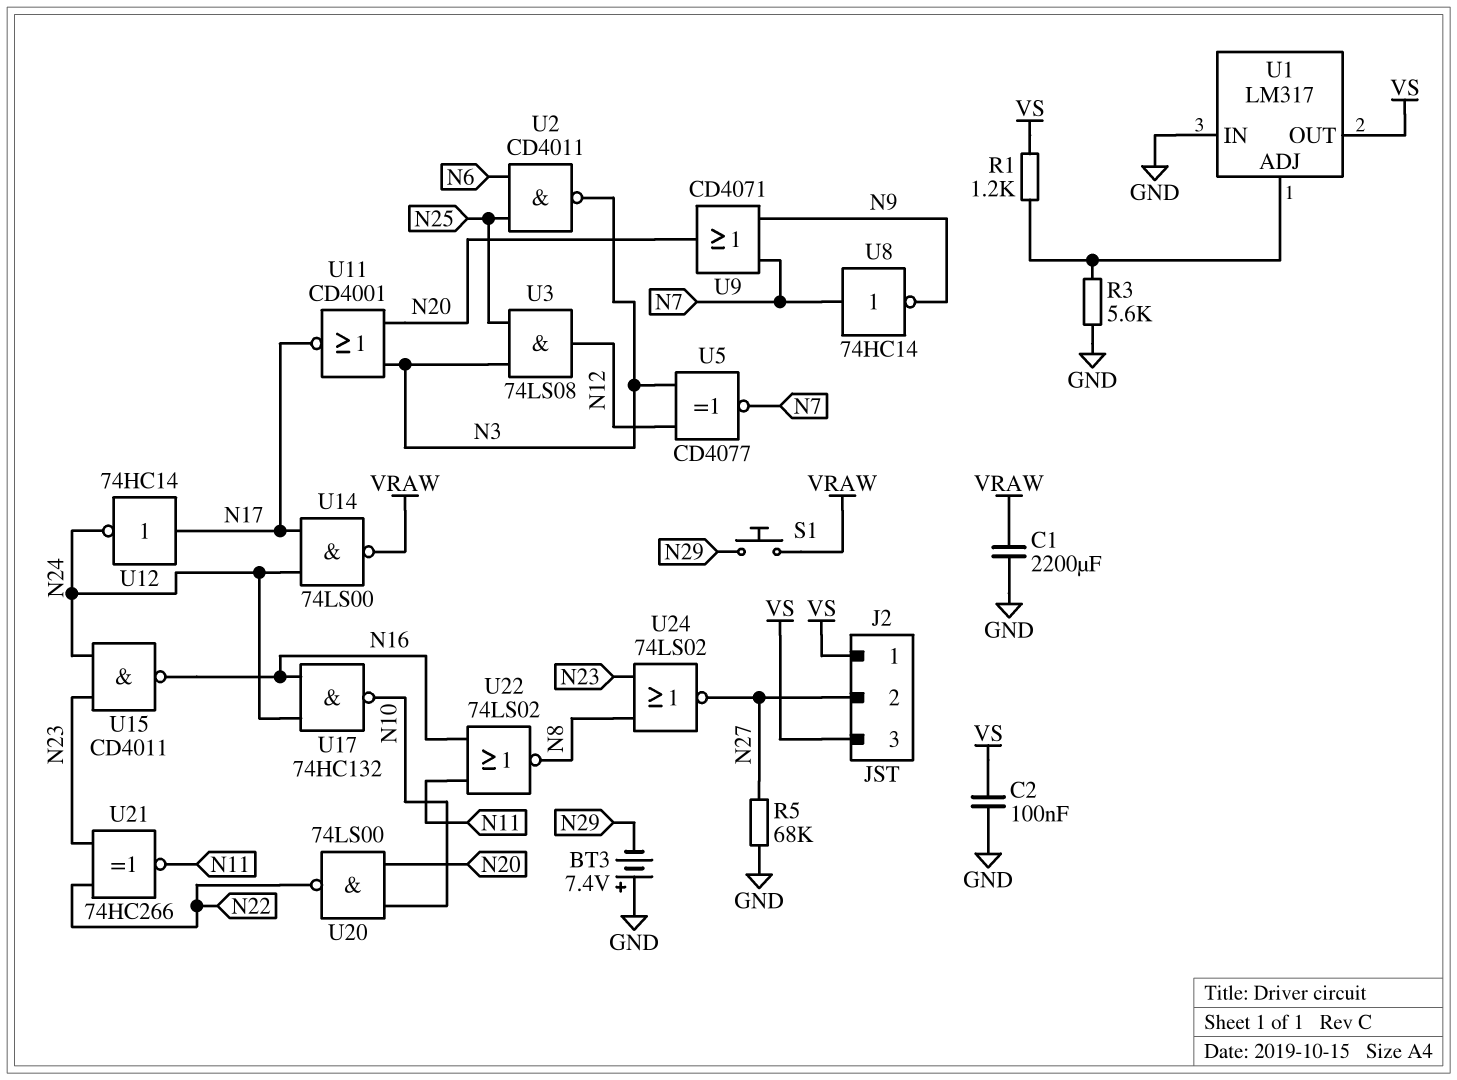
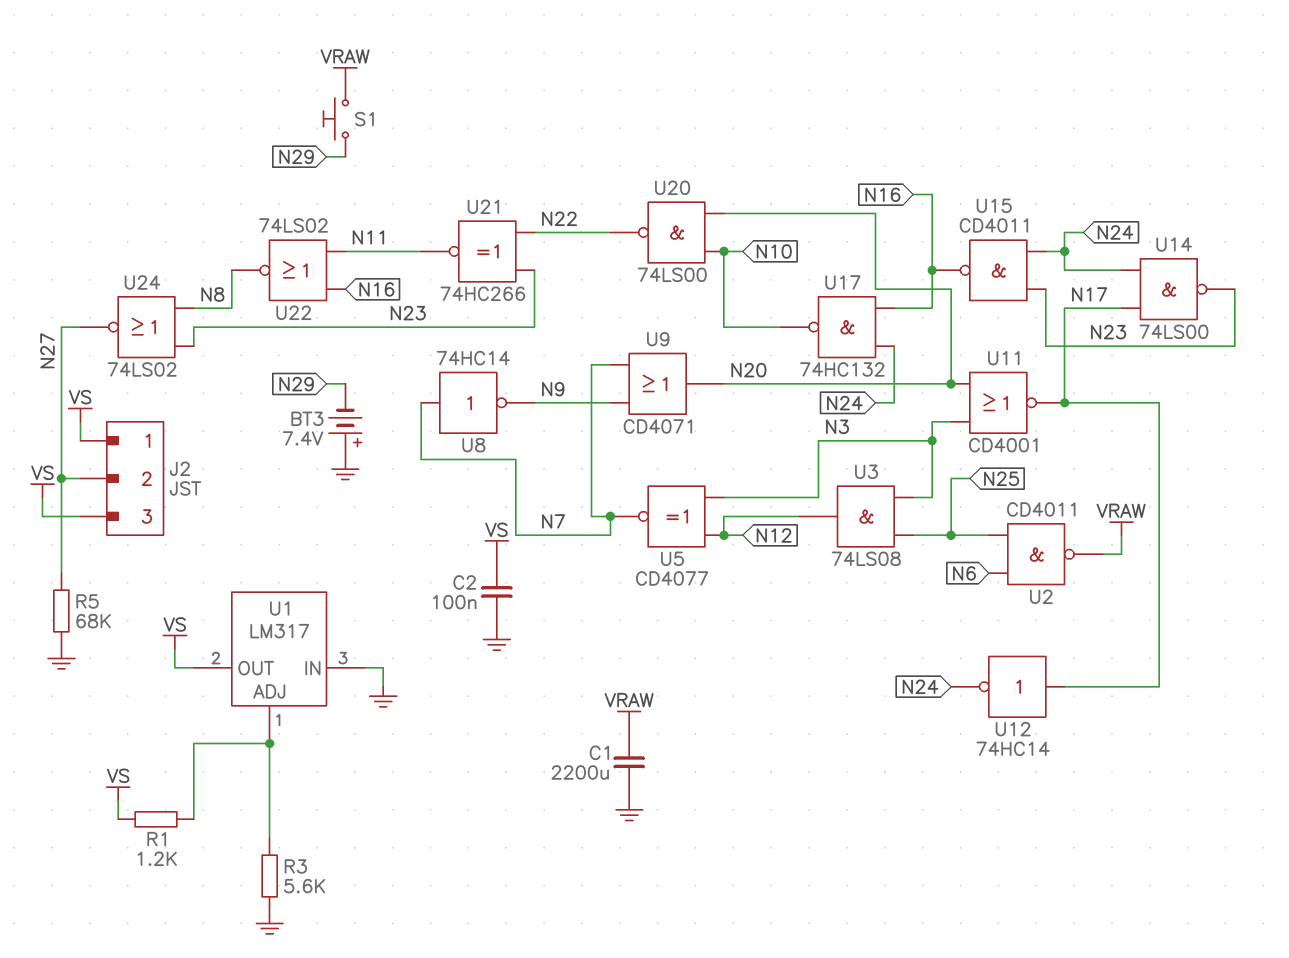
U2: NAND CD4011 (in N6, in N25, out N3) -> NAND CD4011 (in N6, in N25, out VRAW)
U14: NAND 74LS00 (in N17, in N24, out VRAW) -> NAND 74LS00 (in N17, in N24, out N23)

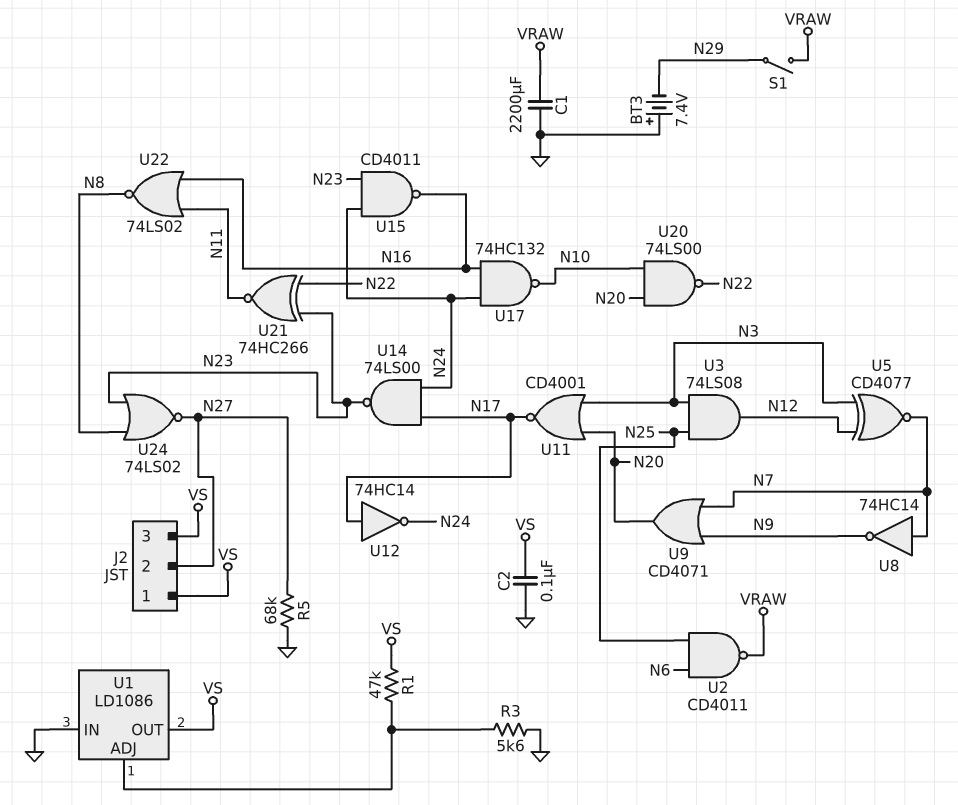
R1: 1.2k (U1/ADJ, VS) -> 47k (U1/ADJ, VS)
S1: button (N29, VRAW) -> switch (N29, VRAW)
U1: LM317 -> LD1086

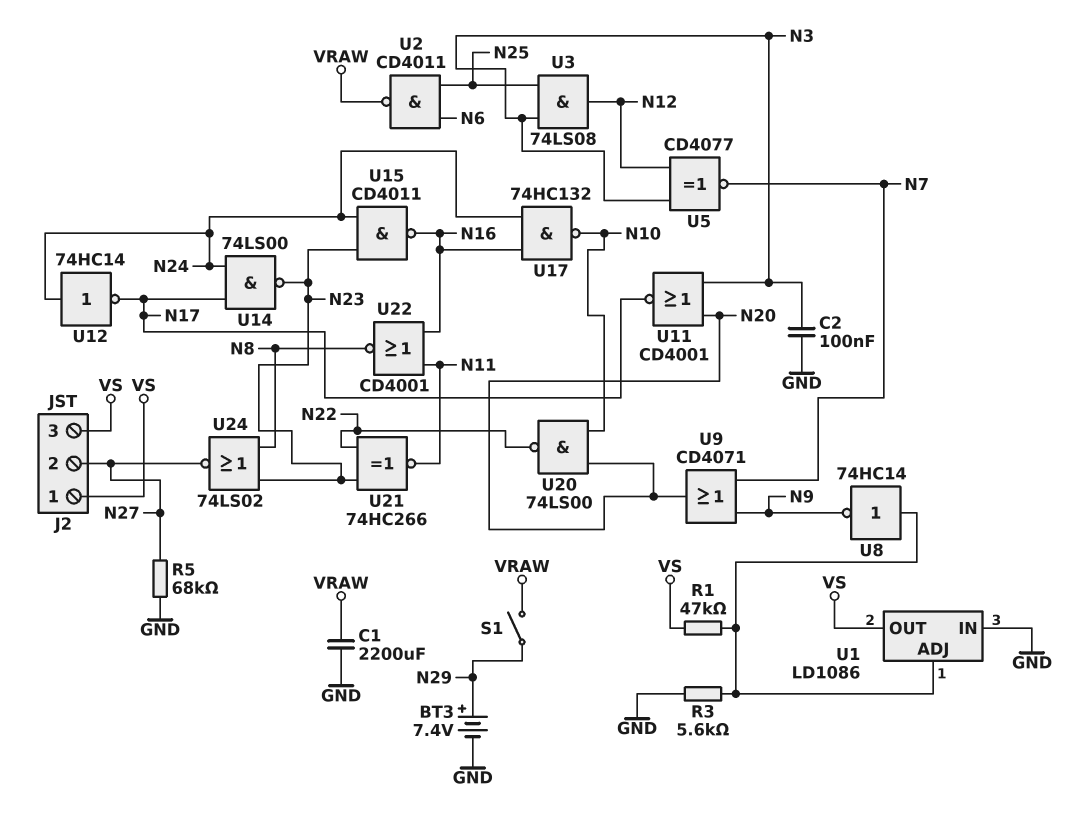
BT3: 7.4V (plus GND, minus N29) -> 7.4V (plus N29, minus GND)
C2: 100nF (GND, VS) -> 100nF (GND, N3)
U8: NOT 74HC14 (in N7, out N9) -> NOT 74HC14 (in U1/ADJ, out N9)
U12: NOT 74HC14 (in N17, out N24) -> NOT 74HC14 (in N24, out N17)
U22: NOR 74LS02 (in N11, in N16, out N8) -> NOR CD4001 (in N11, in N16, out N8)

